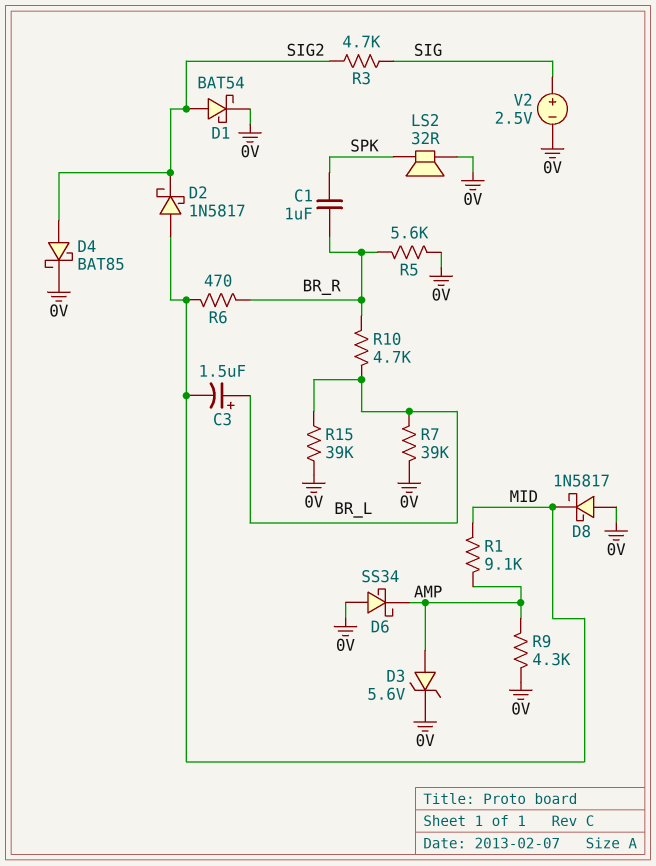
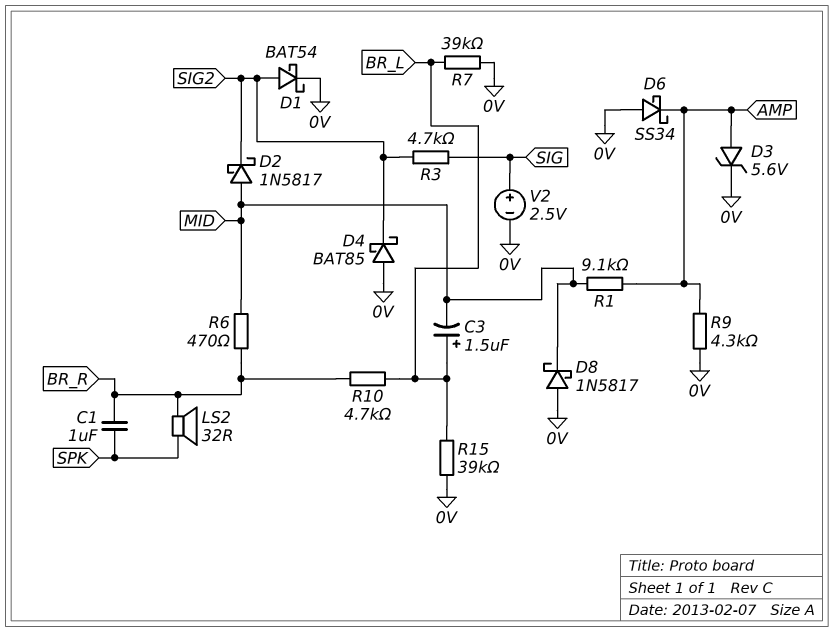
D4: schottky BAT85 (A SIG2, K 0V) -> schottky BAT85 (A 0V, K SIG2)
LS2: speaker 32R (0V, SPK) -> speaker 32R (BR_R, SPK)
R5: 5.6k (0V, BR_R) -> none

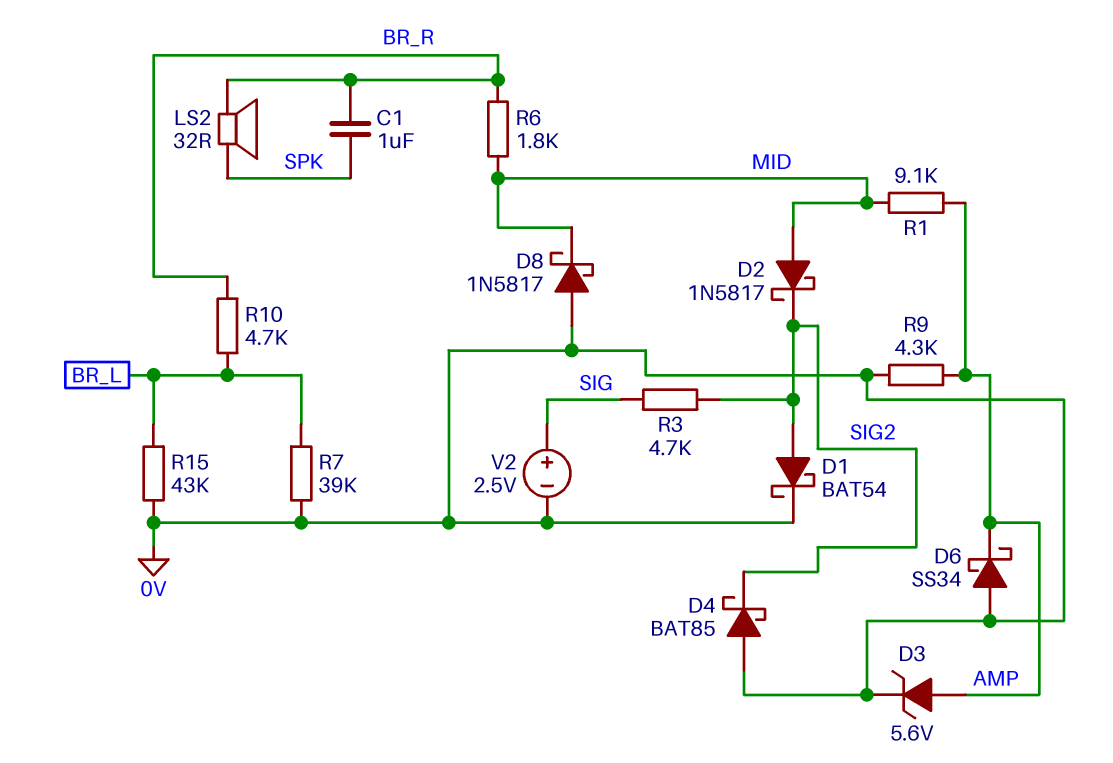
C3: 1.5uF (plus BR_L, minus MID) -> none
R6: 470 (BR_R, MID) -> 1.8k (BR_R, MID)
R15: 39k (0V, BR_L) -> 43k (0V, BR_L)

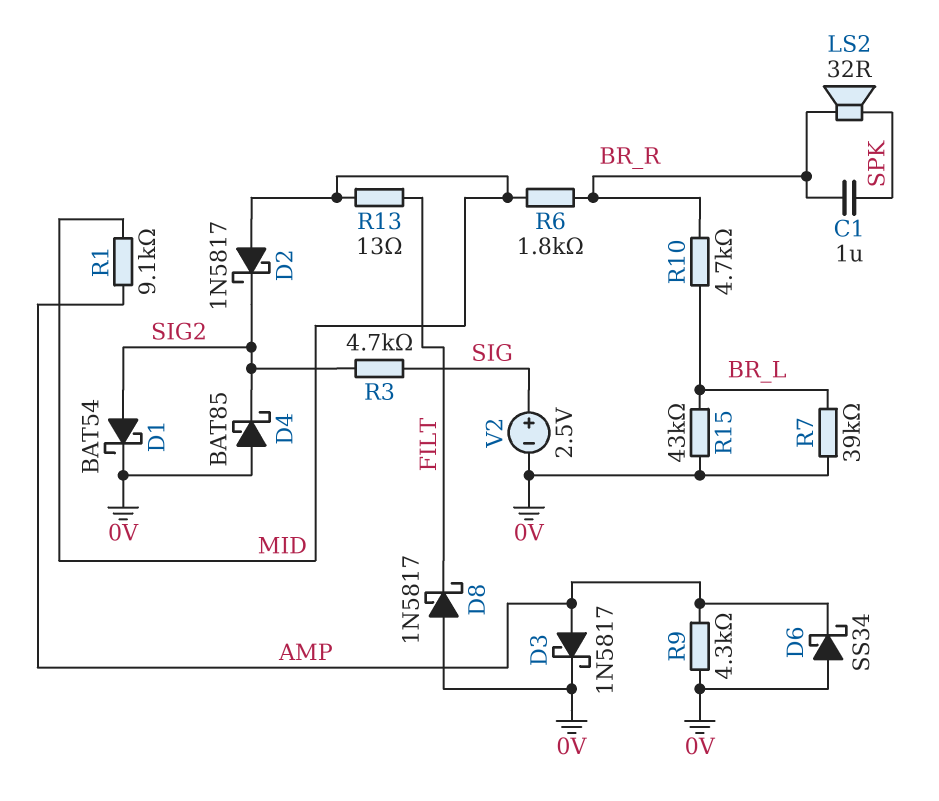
D3: zener 5.6V (A AMP, K 0V) -> schottky 1N5817 (A AMP, K 0V)
D8: schottky 1N5817 (A 0V, K MID) -> schottky 1N5817 (A 0V, K FILT)
R13: none -> 13 (FILT, MID)

